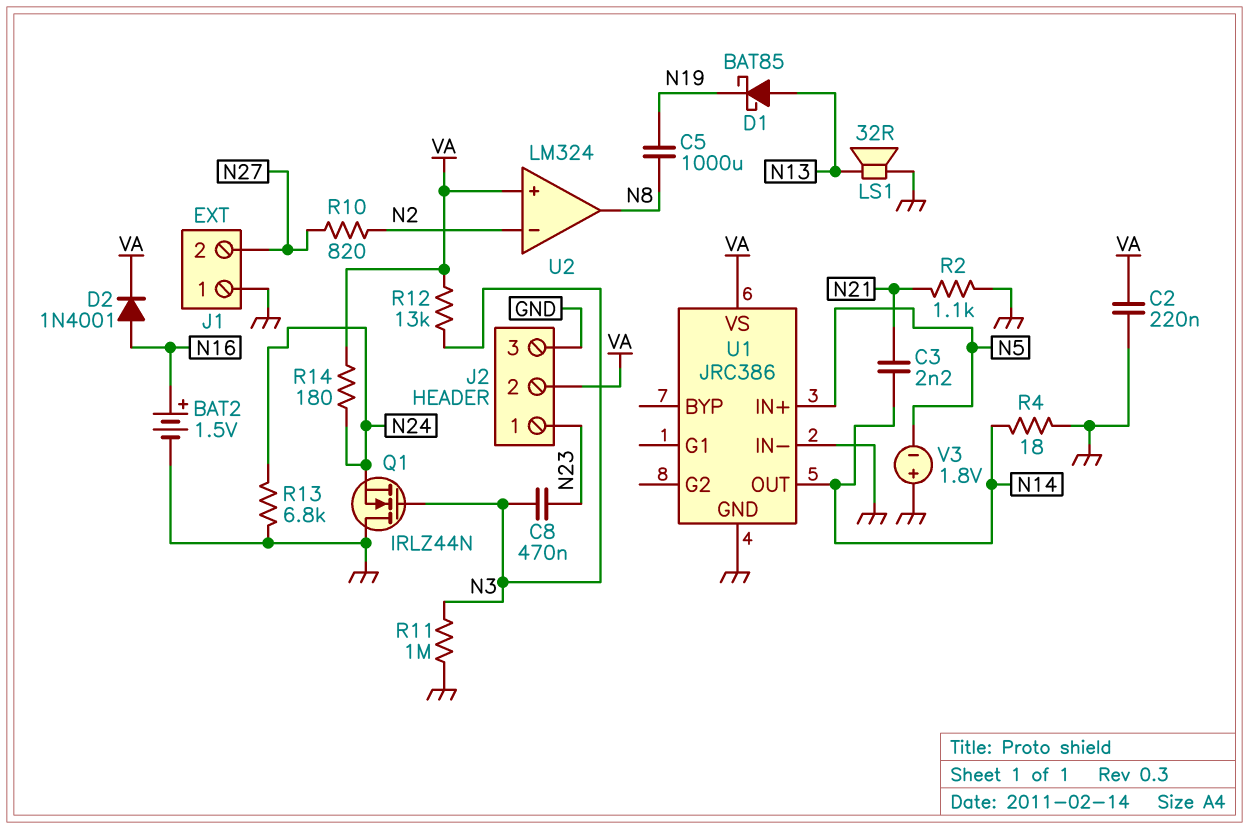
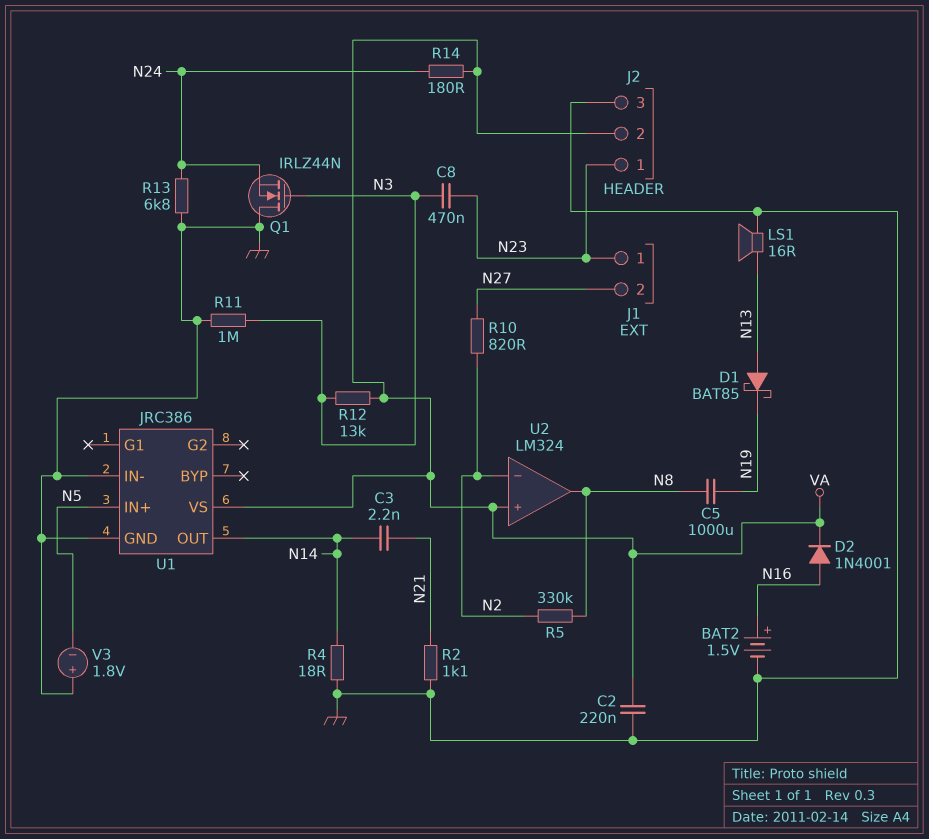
J1 pin 1: GND -> N23
LS1: speaker 32R (GND, N13) -> speaker 16R (GND, N13)
R5: none -> 330k (N2, N8)

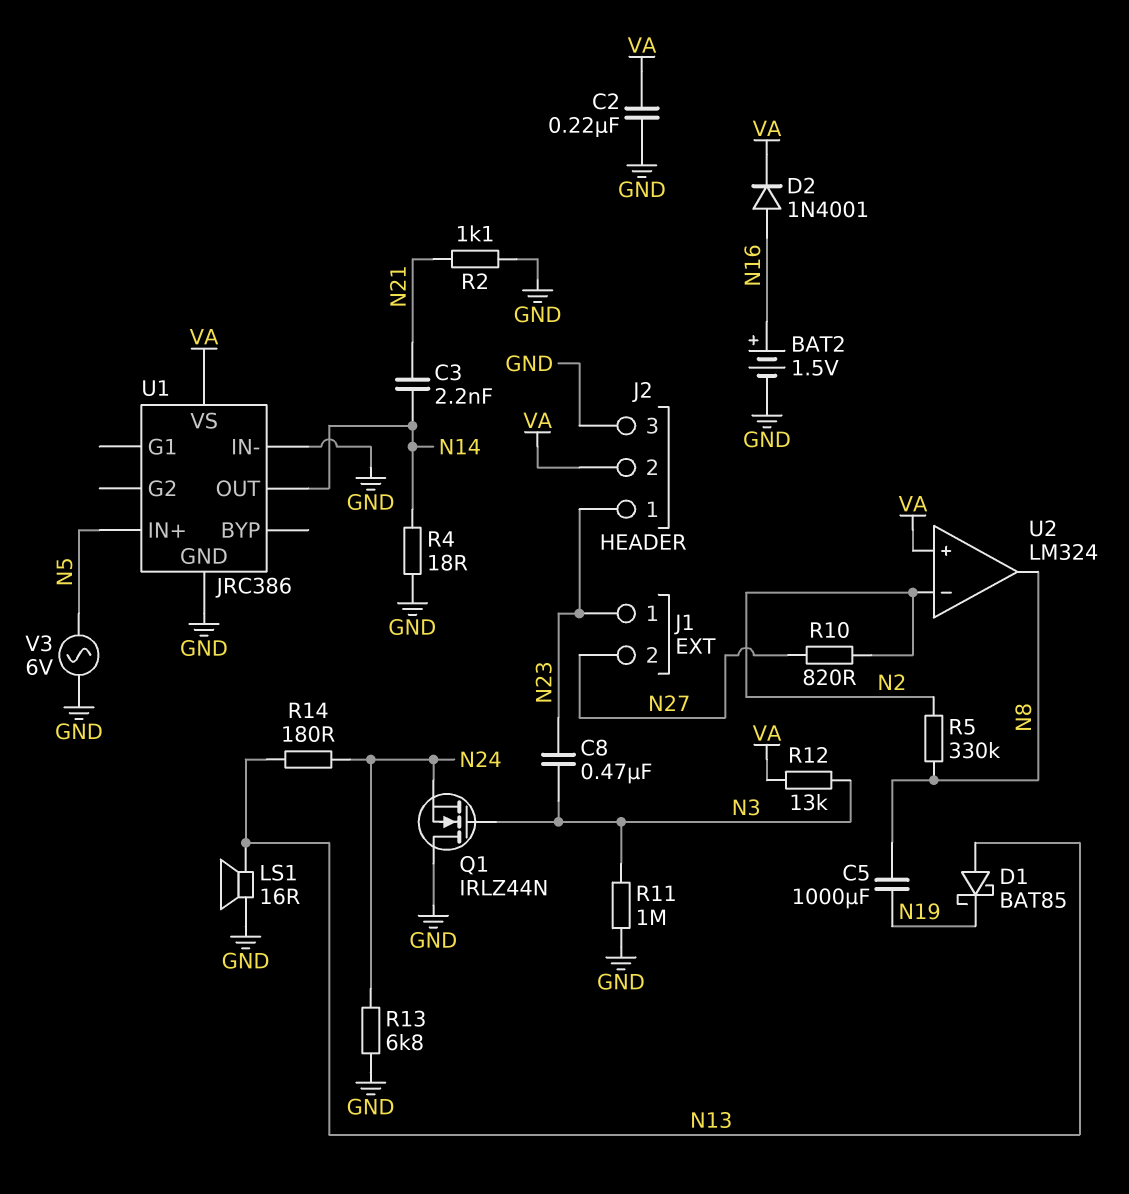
R14: 180 (N24, VA) -> 180 (N13, N24)
V3: 1.8V (plus GND, minus N5) -> AC 6V (GND, N5)

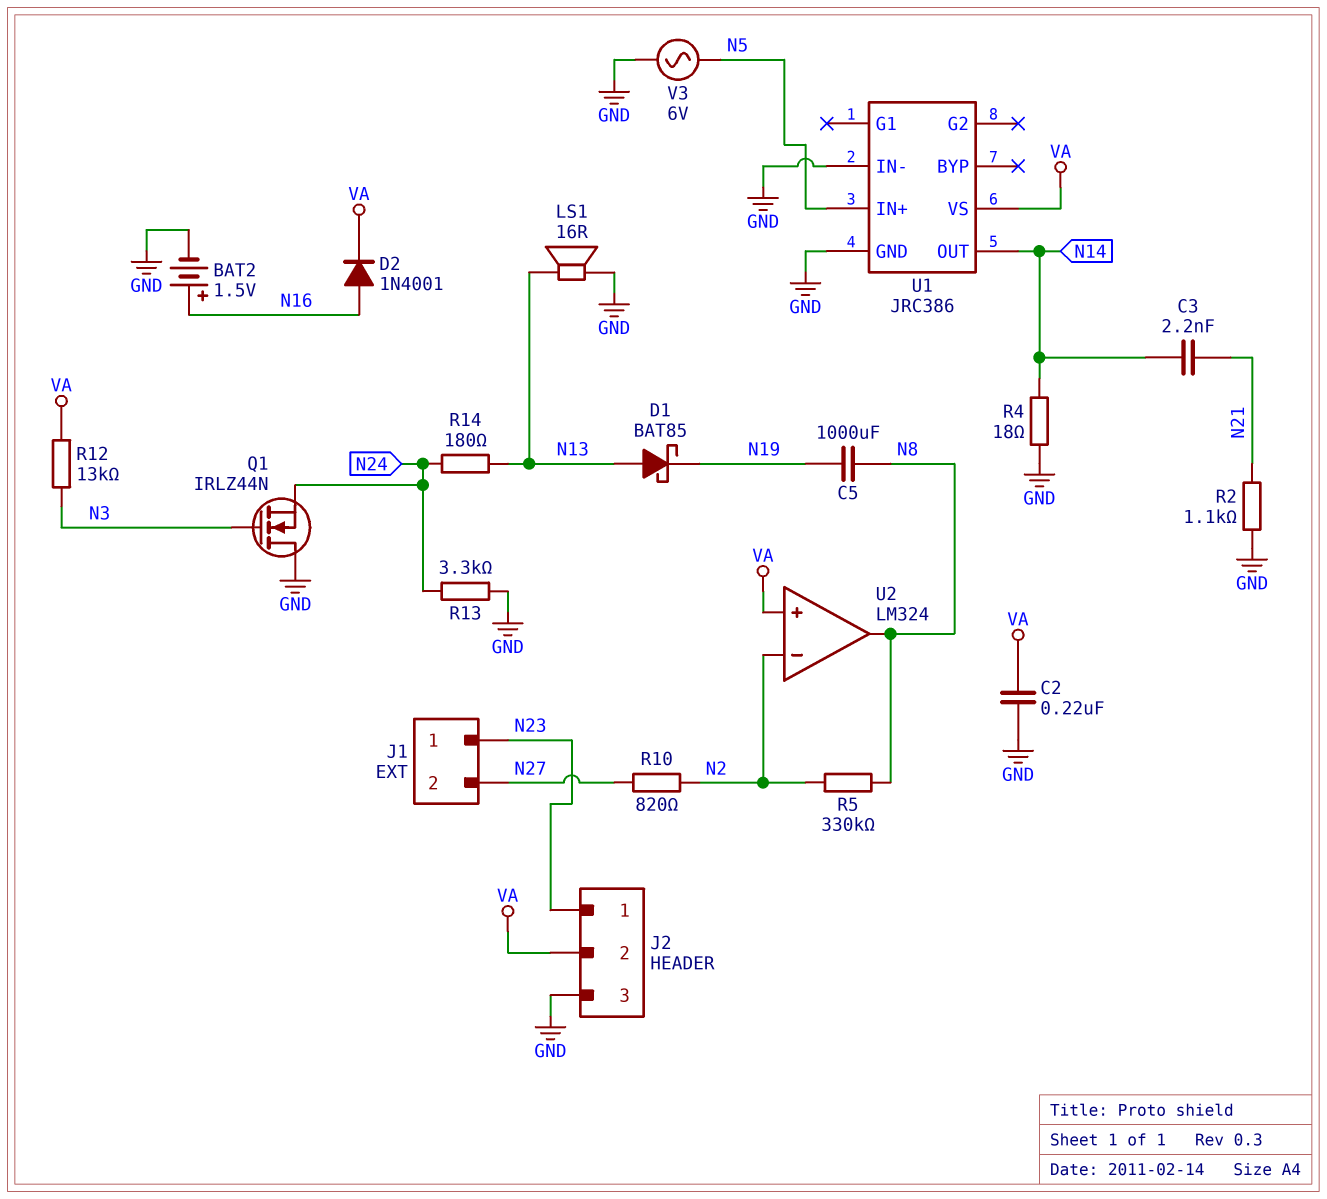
C8: 470nF (N3, N23) -> none
R11: 1M (GND, N3) -> none
R13: 6.8k (GND, N24) -> 3.3k (GND, N24)

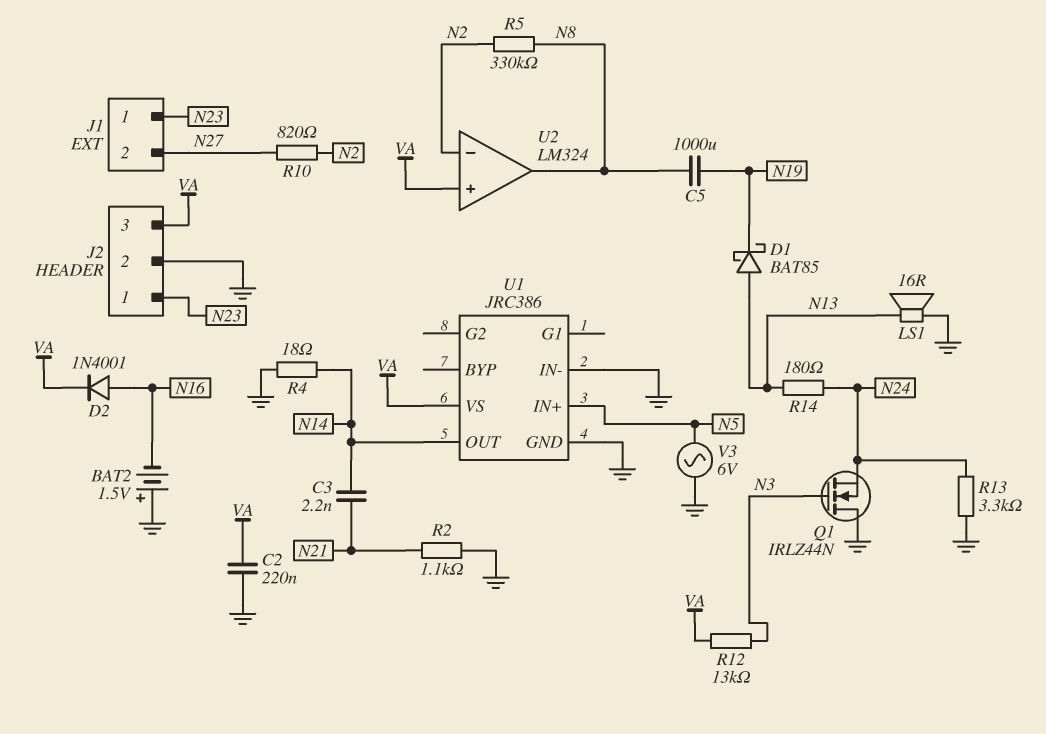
BAT2: 1.5V (plus N16, minus GND) -> 1.5V (plus GND, minus N16)
J2 pin 2: VA -> GND
J2 pin 3: GND -> VA

